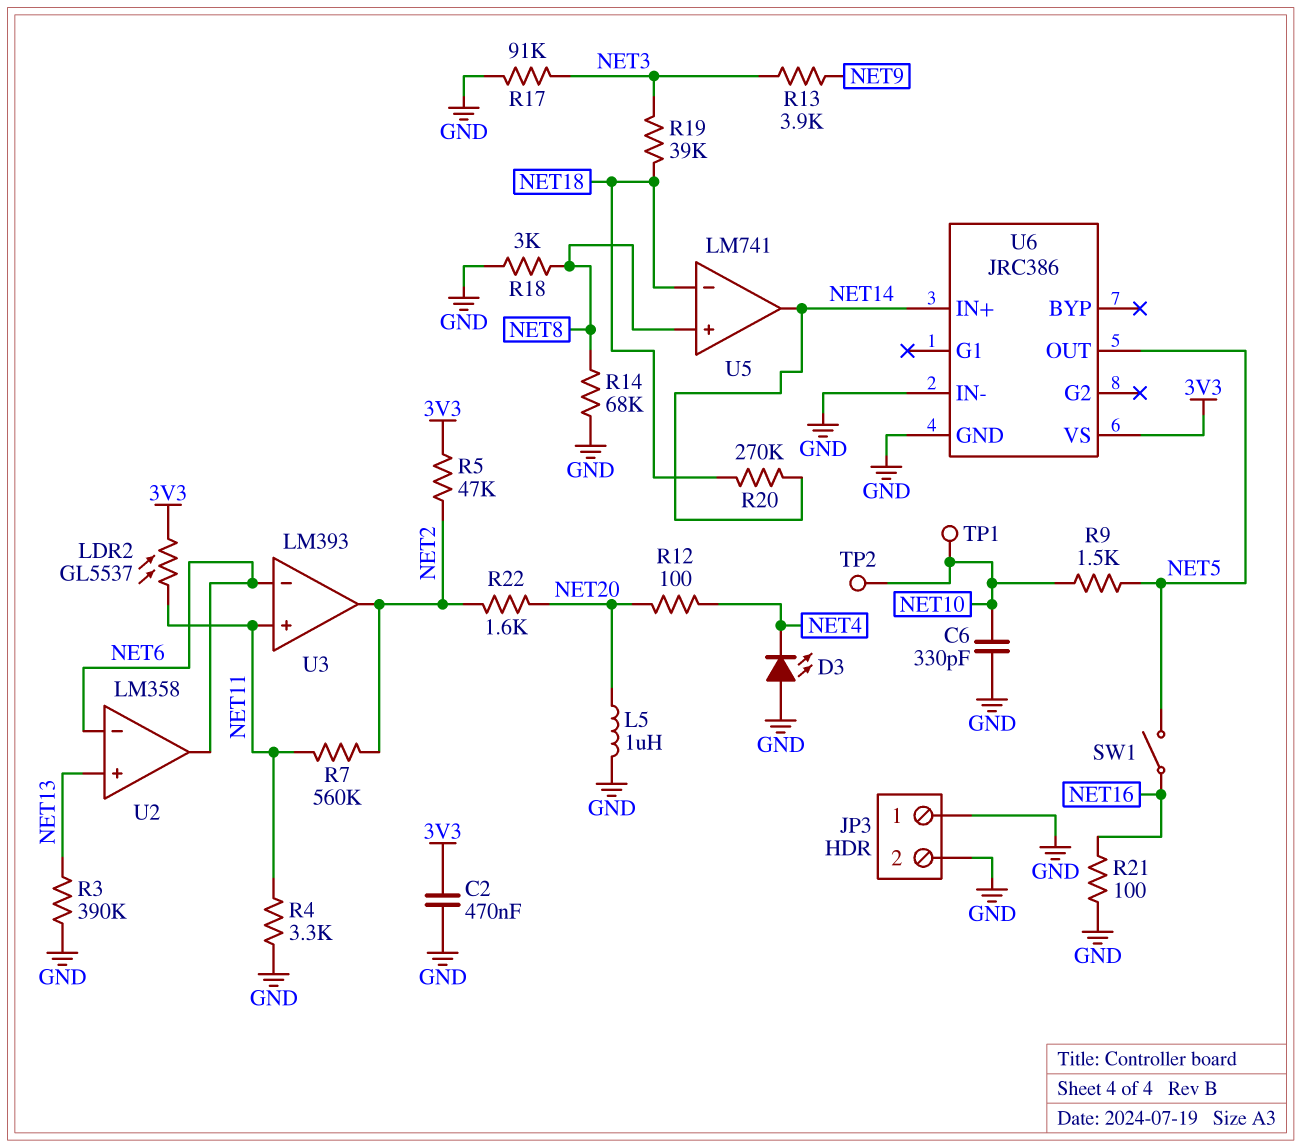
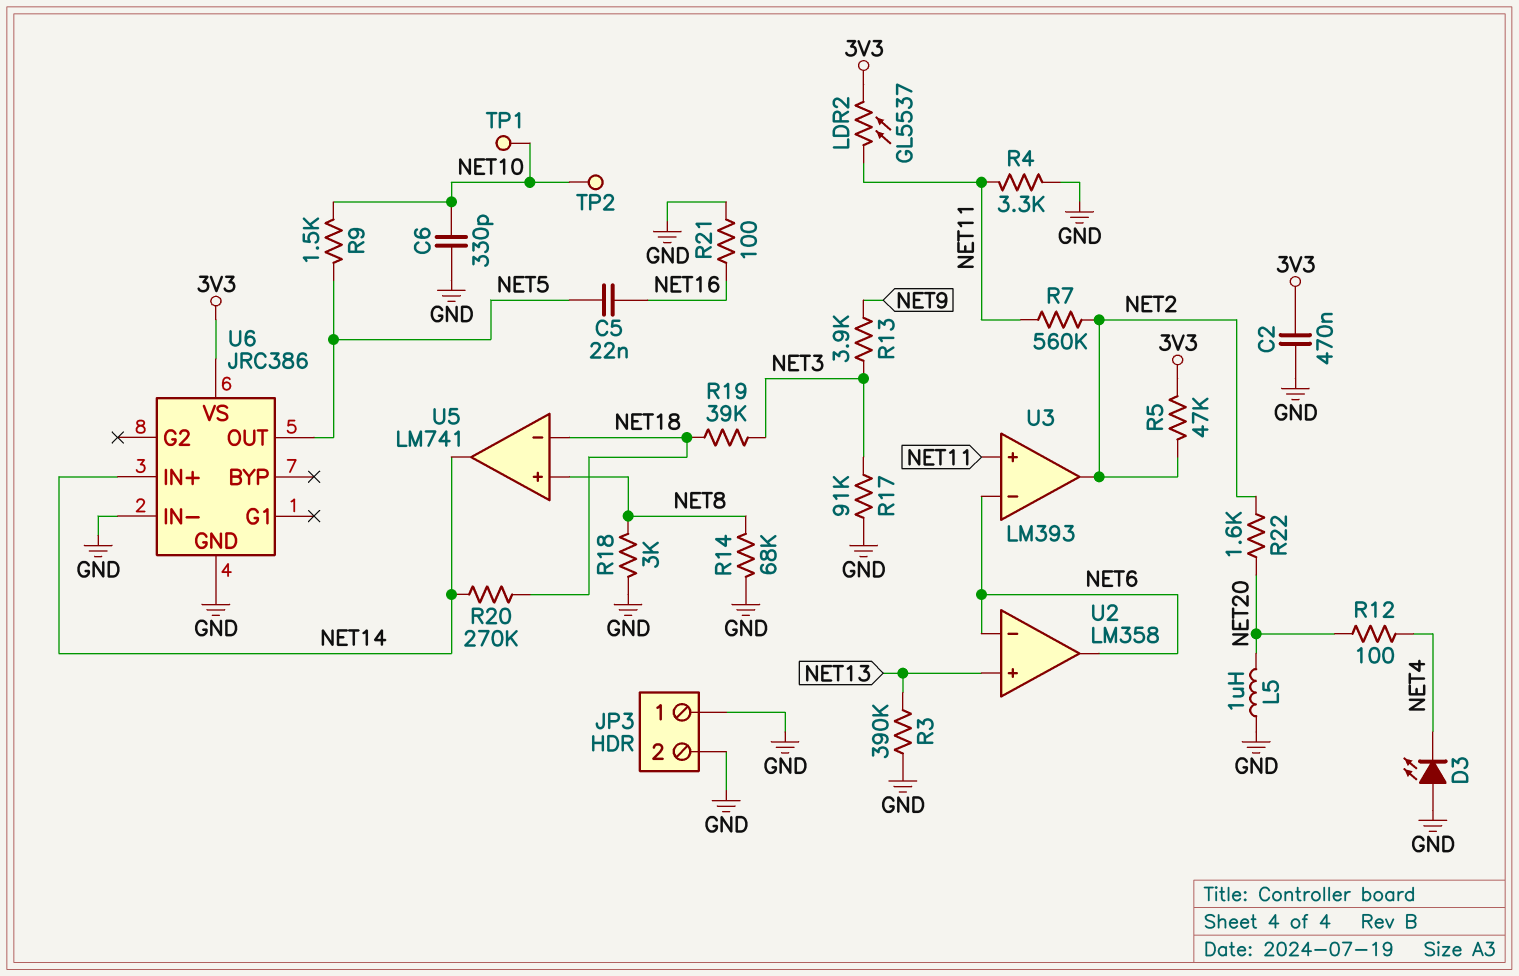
C5: none -> 22nF (NET5, NET16)
SW1: switch (NET5, NET16) -> none

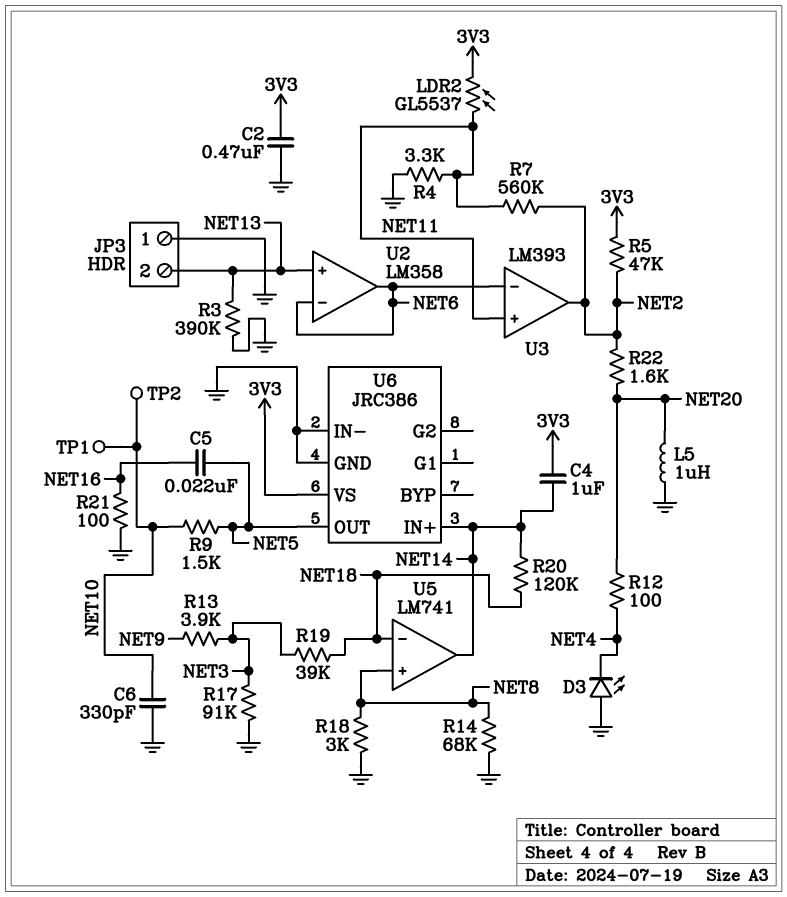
C4: none -> 1uF (3V3, NET14)
JP3 pin 2: GND -> NET13
R20: 270k (NET14, NET18) -> 120k (NET14, NET18)

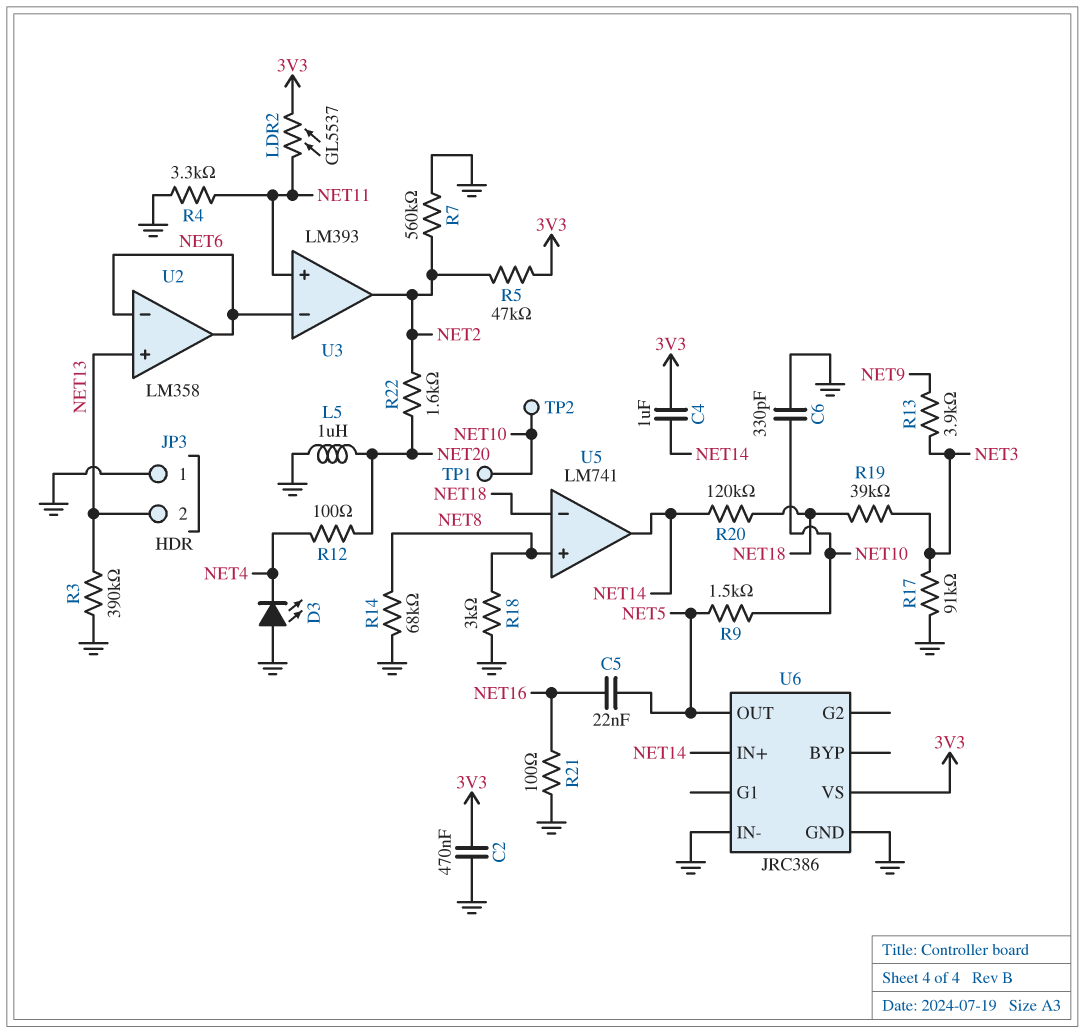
R7: 560k (NET2, NET11) -> 560k (GND, NET2)

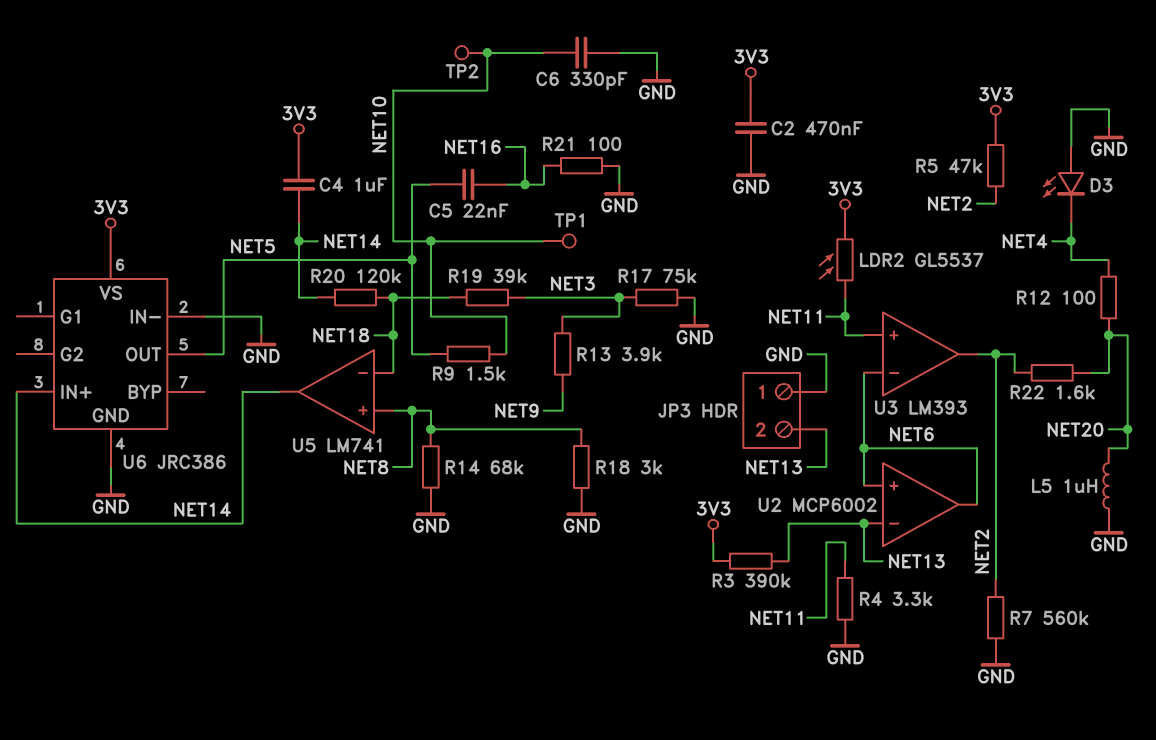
R3: 390k (GND, NET13) -> 390k (3V3, NET13)
R17: 91k (GND, NET3) -> 75k (GND, NET3)
U2: LM358 -> MCP6002
U2 pin in+: NET13 -> NET6
U2 pin in-: NET6 -> NET13

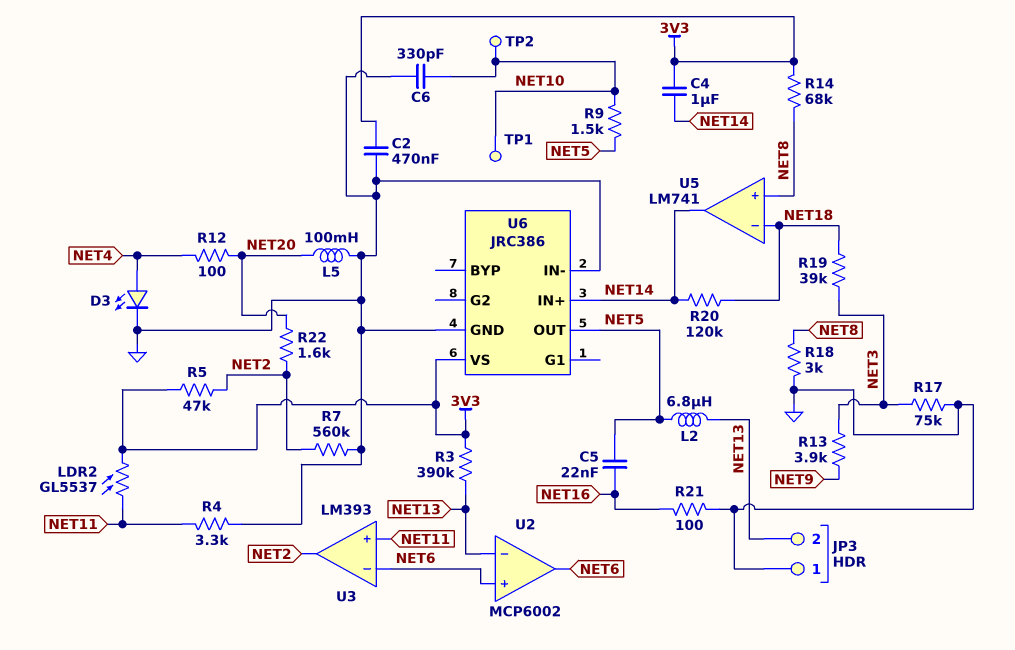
D3: LED (A GND, K NET4) -> LED (A NET4, K GND)
L2: none -> 6.8uH (NET5, NET13)
L5: 1uH (GND, NET20) -> 100mH (GND, NET20)
R14: 68k (GND, NET8) -> 68k (3V3, NET8)

